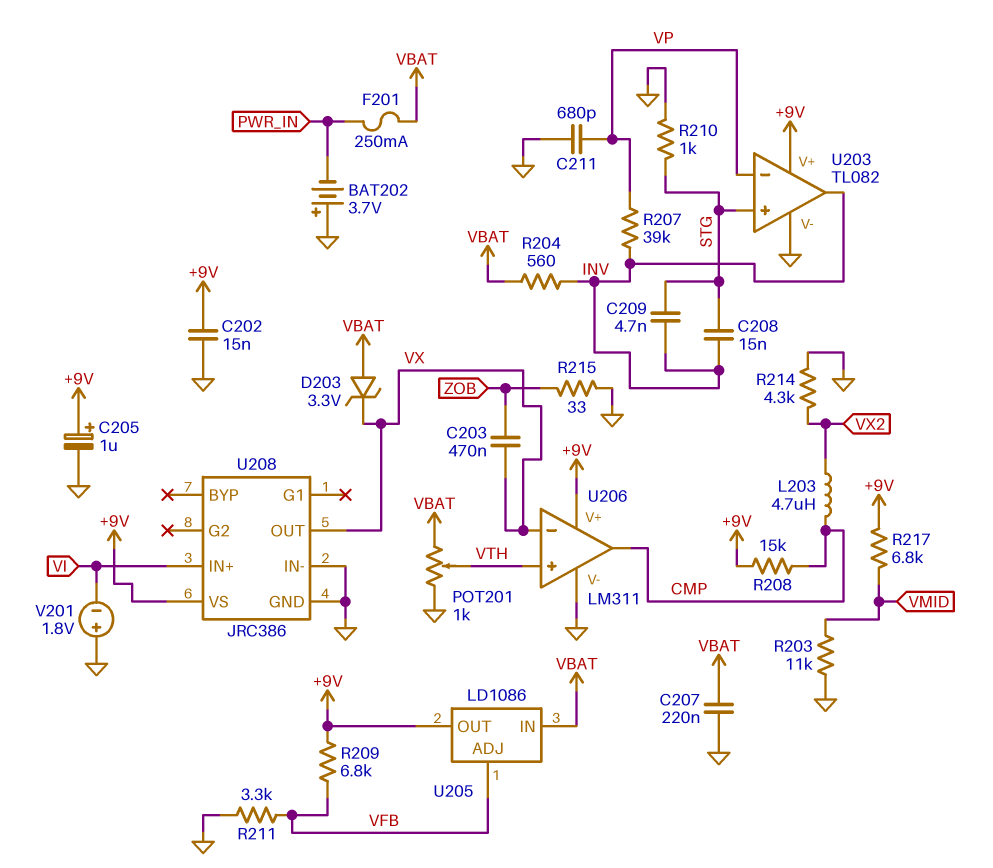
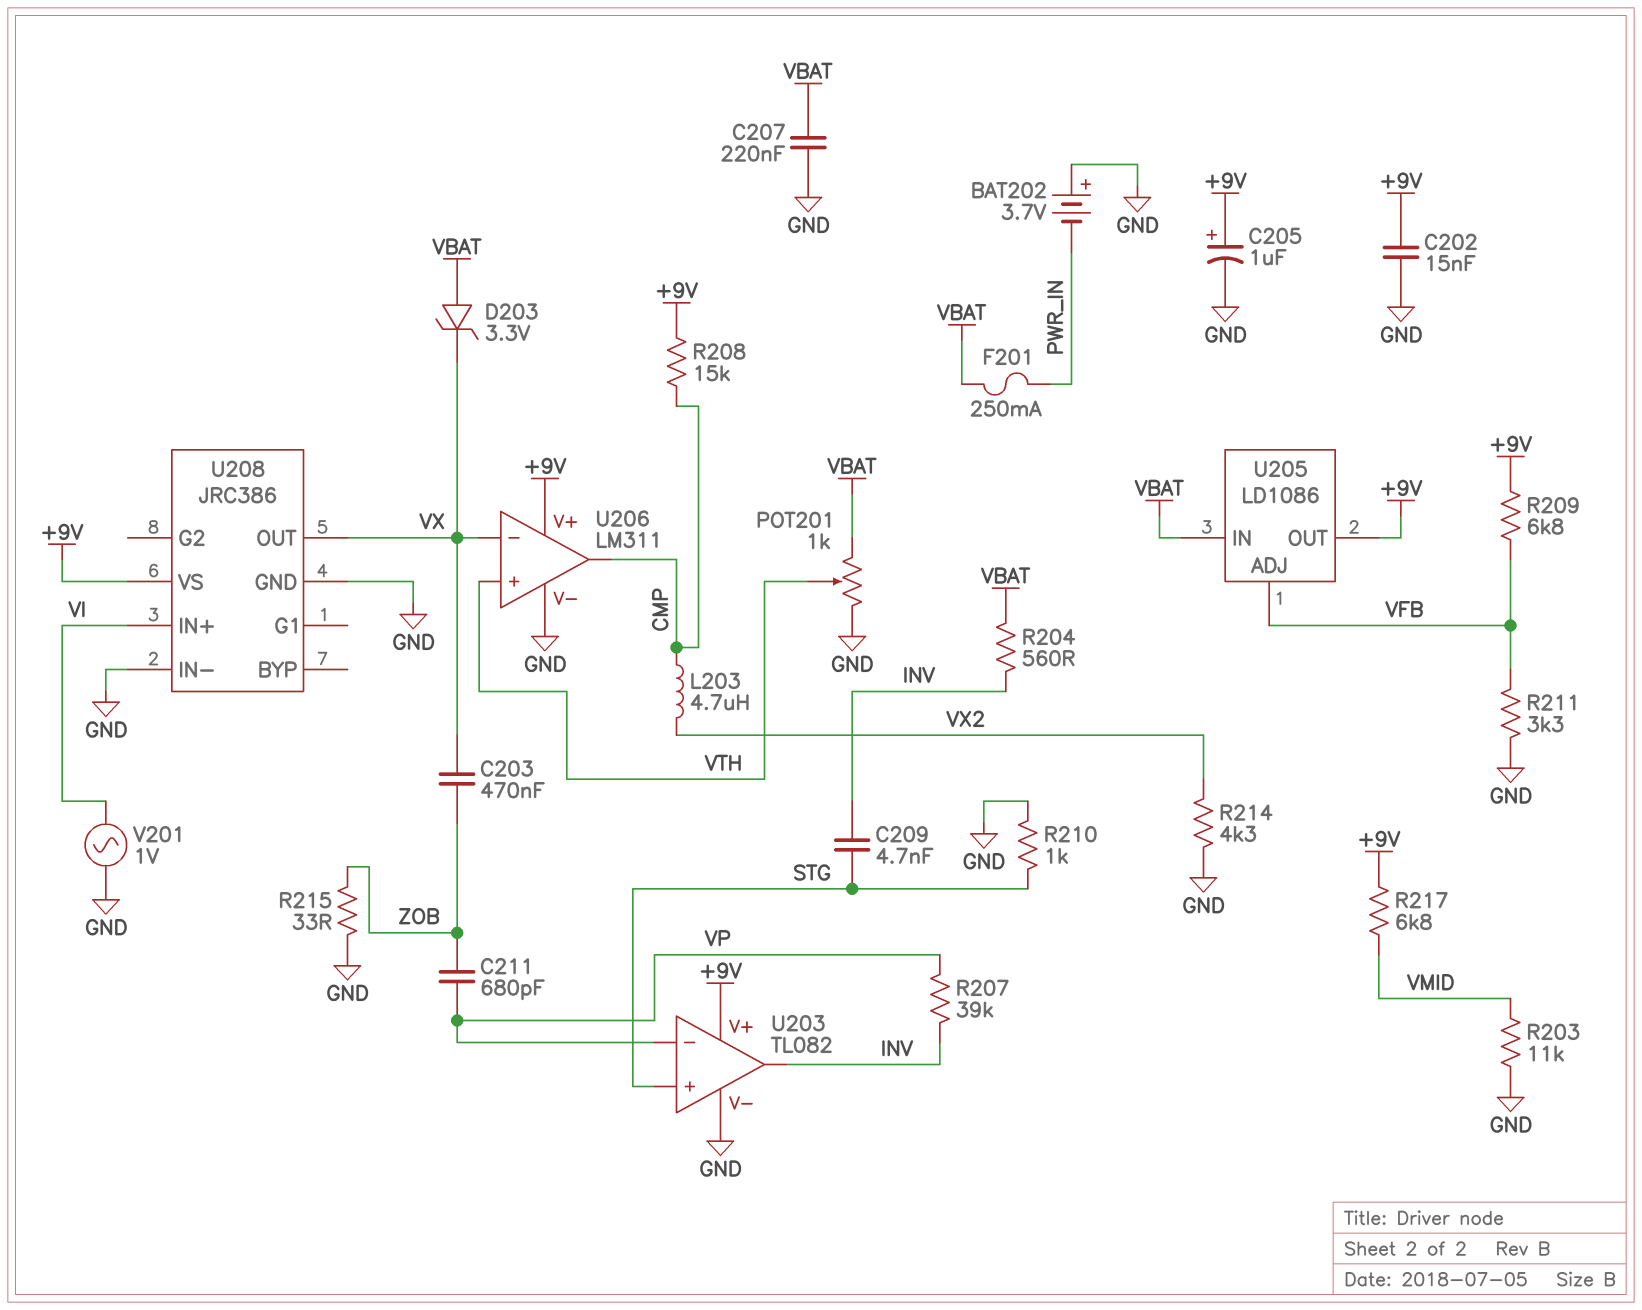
C208: 15nF (INV, STG) -> none
C211: 680pF (GND, VP) -> 680pF (VP, ZOB)
V201: 1.8V (plus GND, minus VI) -> AC 1V (GND, VI)

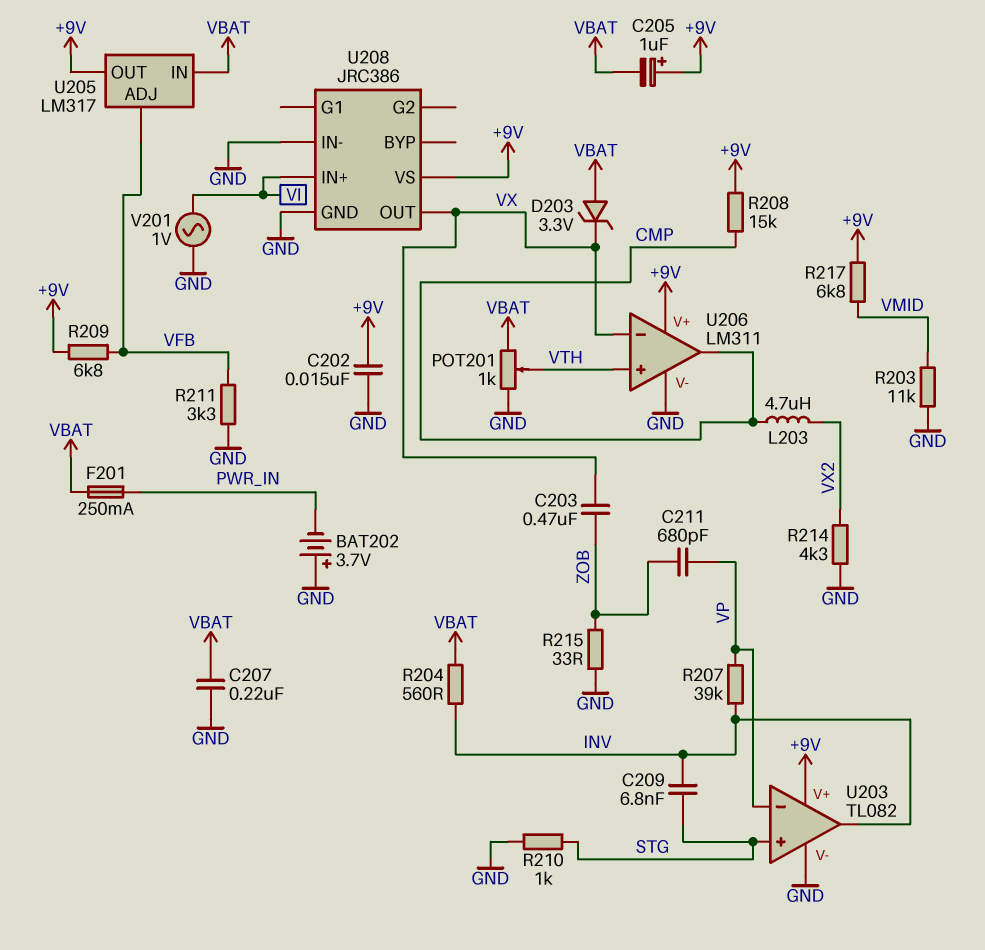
C205: 1uF (plus +9V, minus GND) -> 1uF (plus +9V, minus VBAT)
C209: 4.7nF (INV, STG) -> 6.8nF (INV, STG)
U205: LD1086 -> LM317

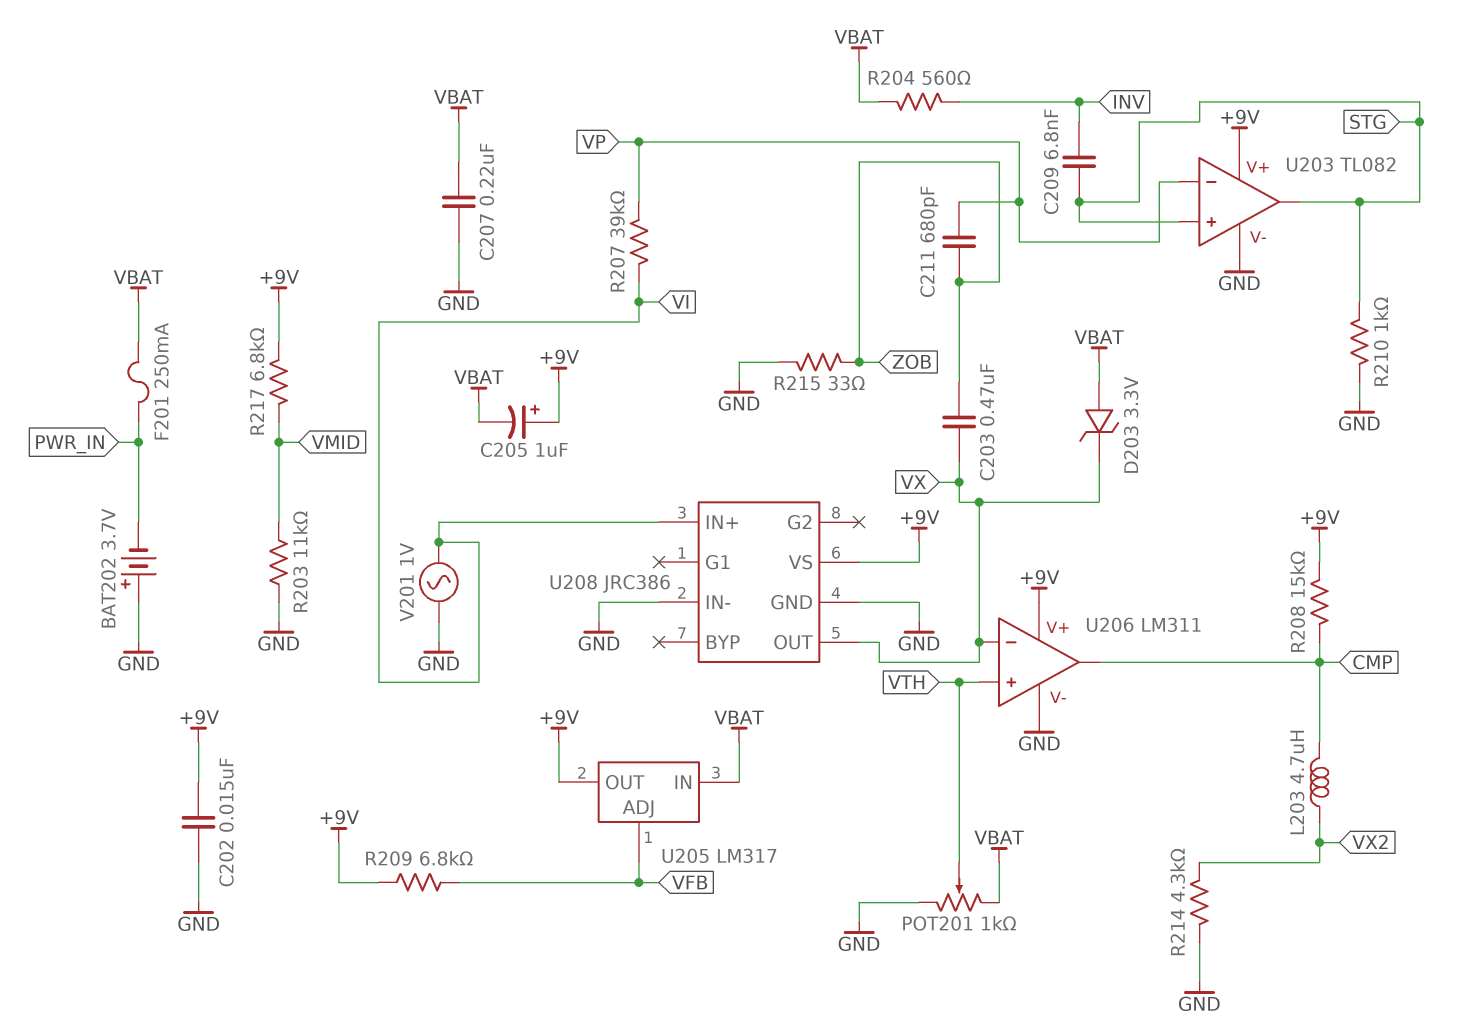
R207: 39k (INV, VP) -> 39k (VI, VP)
R211: 3.3k (GND, VFB) -> none
U203 pin out: INV -> STG

